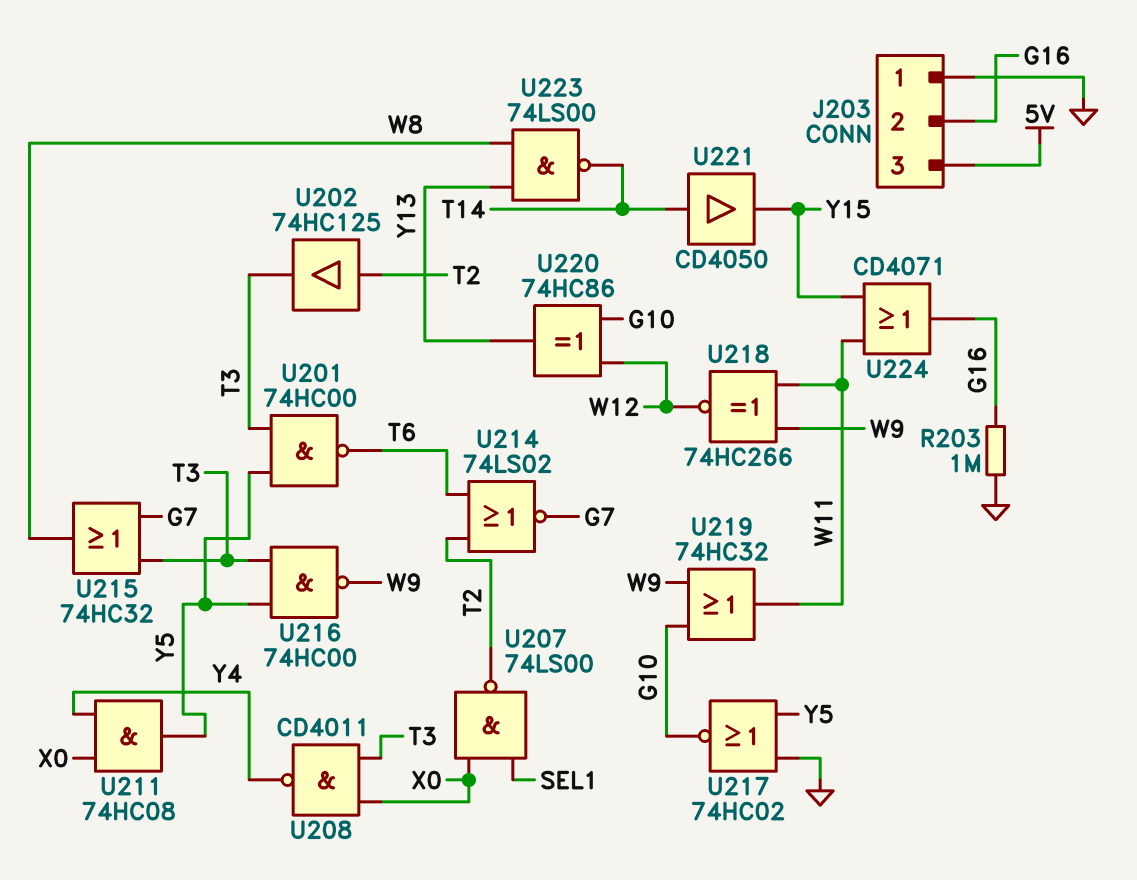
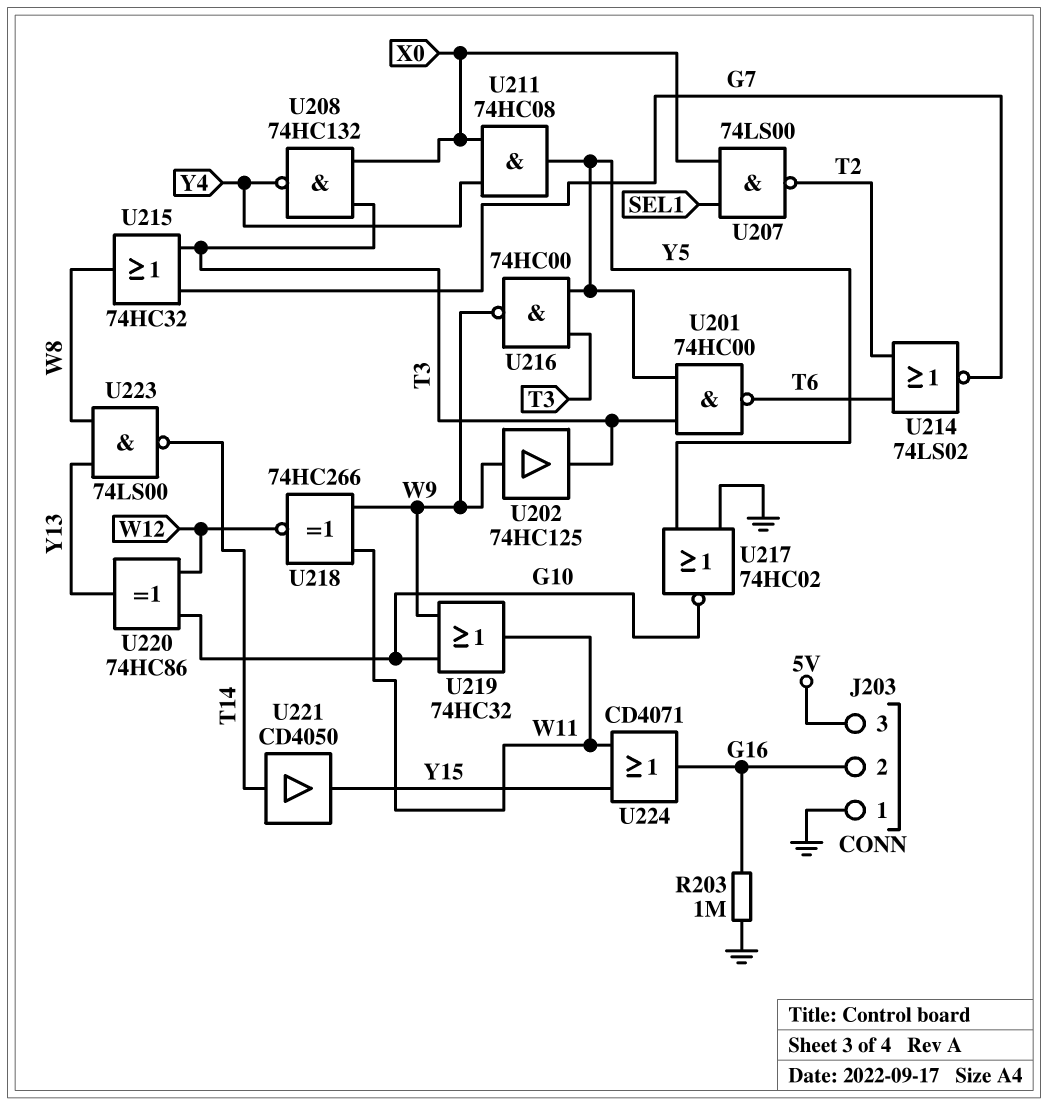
U202: buffer 74HC125 (in T2, out T3) -> buffer 74HC125 (in W9, out T3)
U208: NAND CD4011 (in T3, in X0, out Y4) -> NAND 74HC132 (in T3, in X0, out Y4)

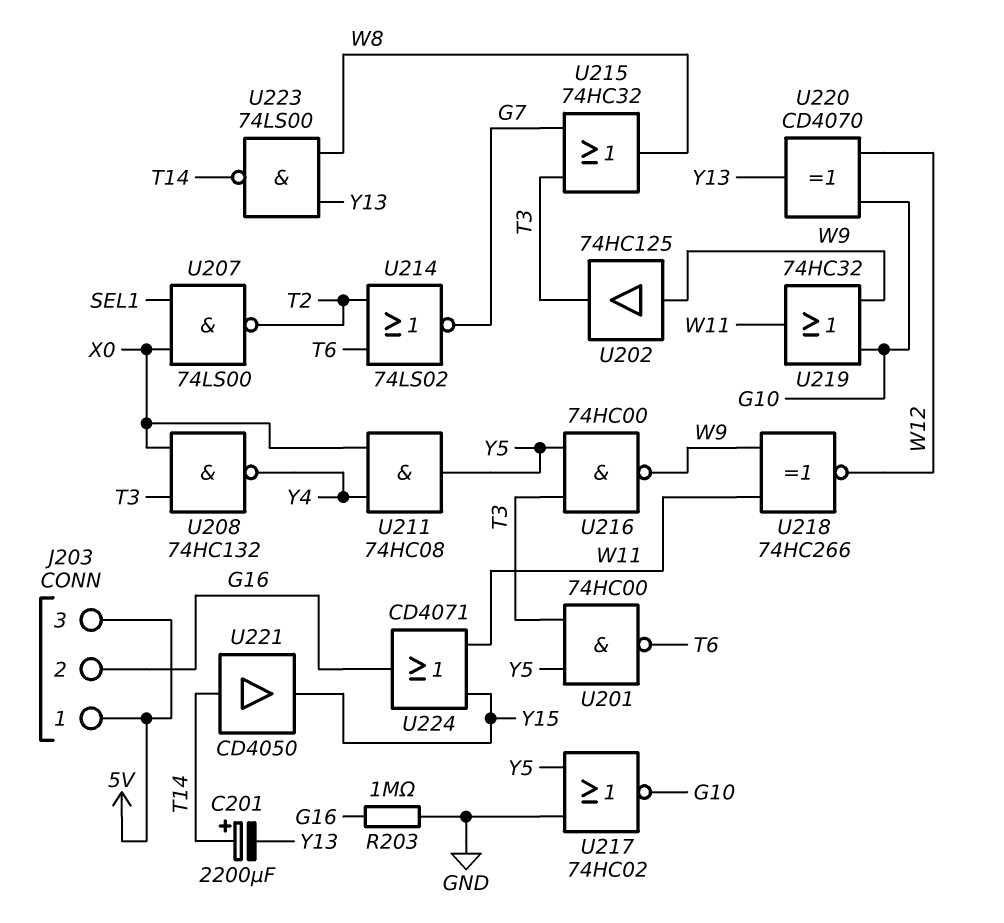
C201: none -> 2200uF (plus T14, minus Y13)
J203 pin 1: GND -> 5V
U220: XOR 74HC86 (in G10, in W12, out Y13) -> XOR CD4070 (in G10, in W12, out Y13)

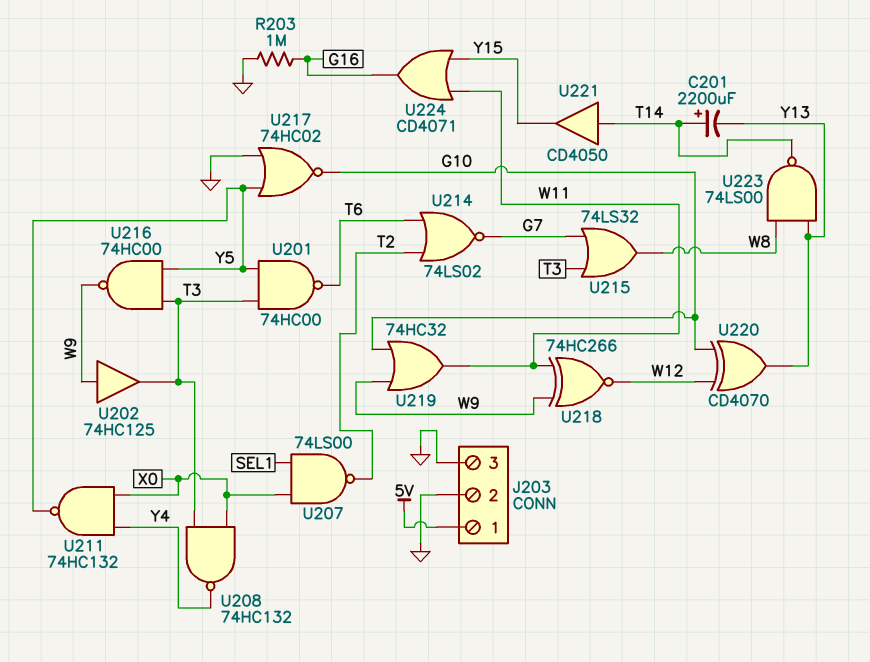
J203 pin 2: G16 -> GND
J203 pin 3: 5V -> GND
U211: AND 74HC08 (in X0, in Y4, out Y5) -> NAND 74HC132 (in X0, in Y4, out Y5)
U215: OR 74HC32 (in G7, in T3, out W8) -> OR 74LS32 (in G7, in T3, out W8)

